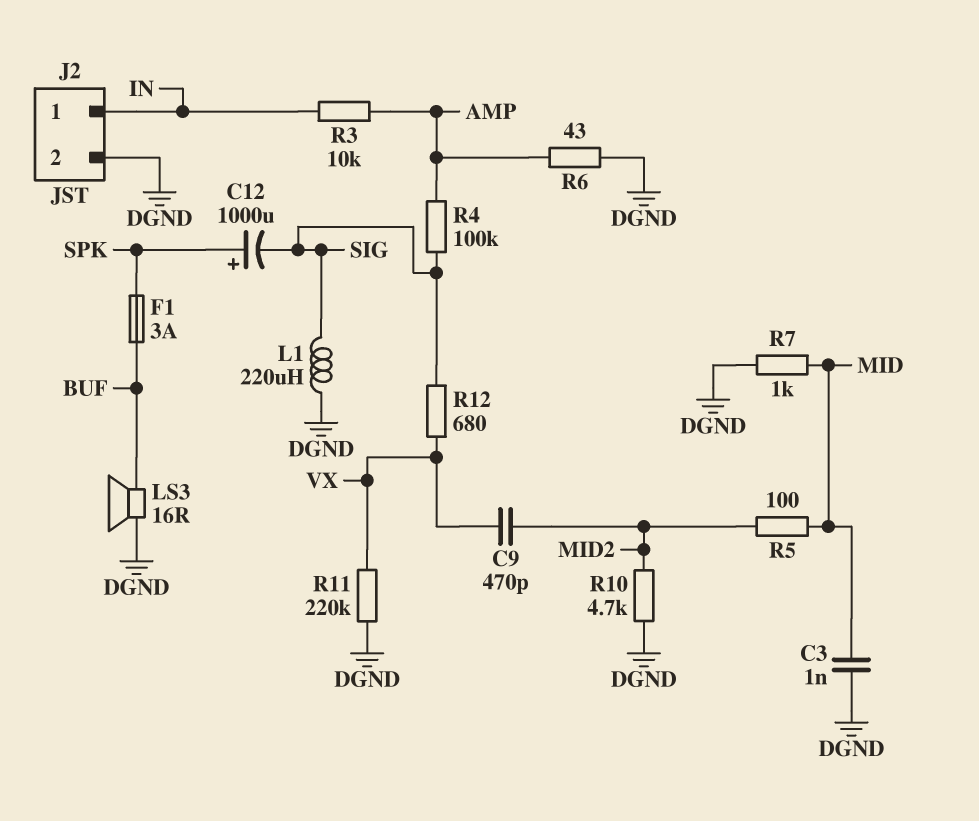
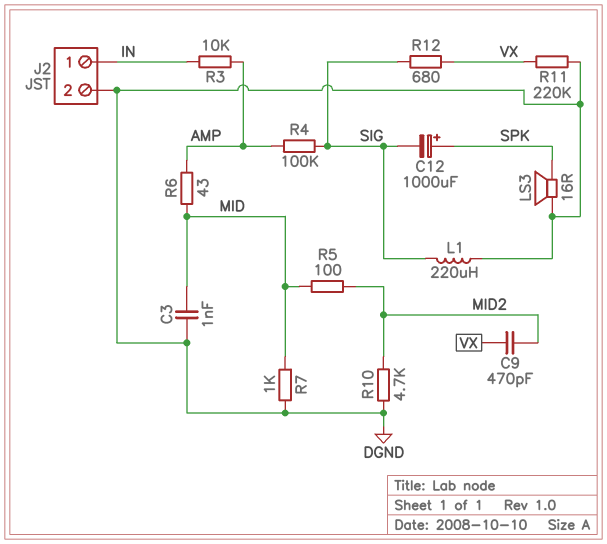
F1: 3A (BUF, SPK) -> none
LS3: speaker 16R (BUF, DGND) -> speaker 16R (DGND, SPK)
R6: 43 (AMP, DGND) -> 43 (AMP, MID)

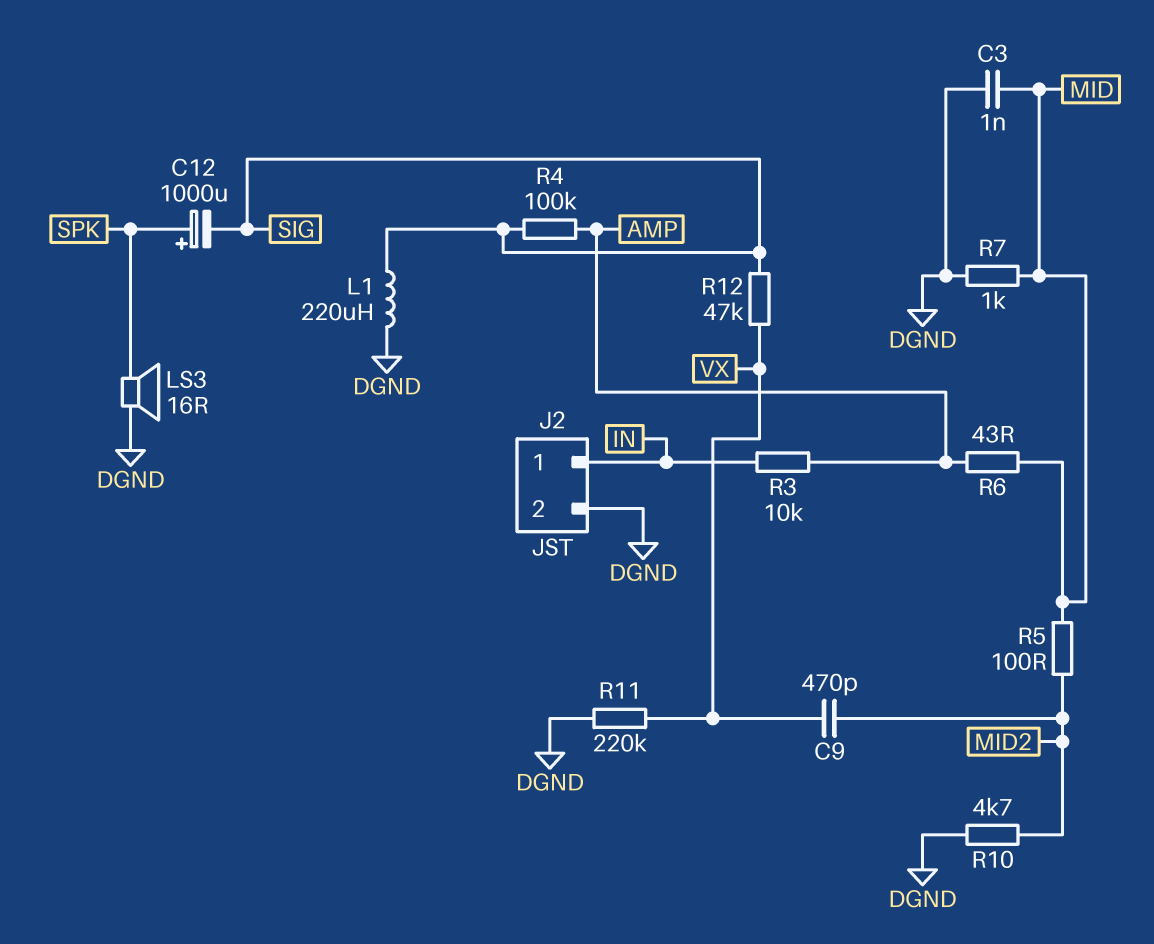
R12: 680 (SIG, VX) -> 47k (SIG, VX)

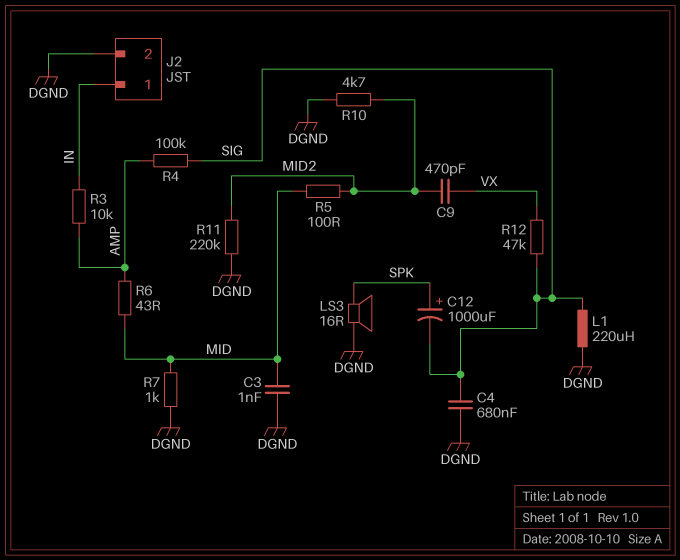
C4: none -> 680nF (DGND, SIG)
R11: 220k (DGND, VX) -> 220k (DGND, MID2)

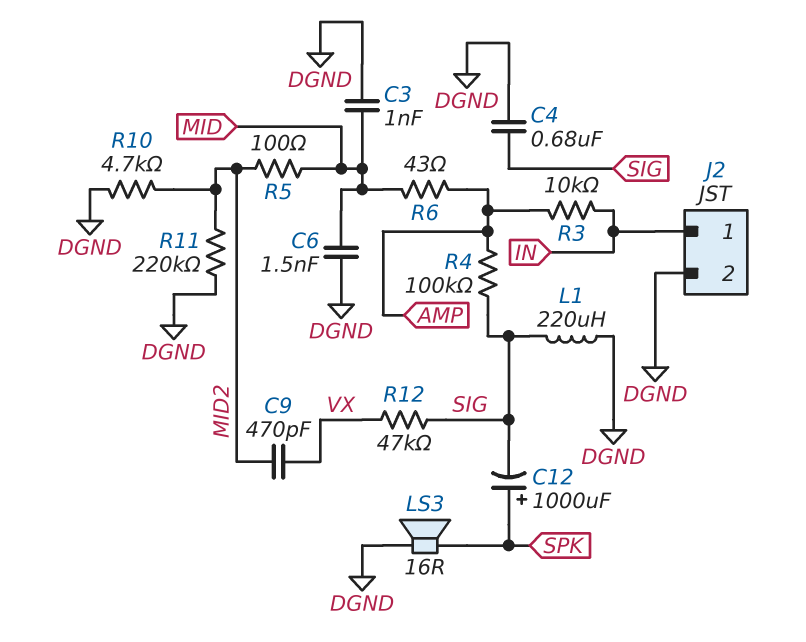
C6: none -> 1.5nF (DGND, MID)
R7: 1k (DGND, MID) -> none

